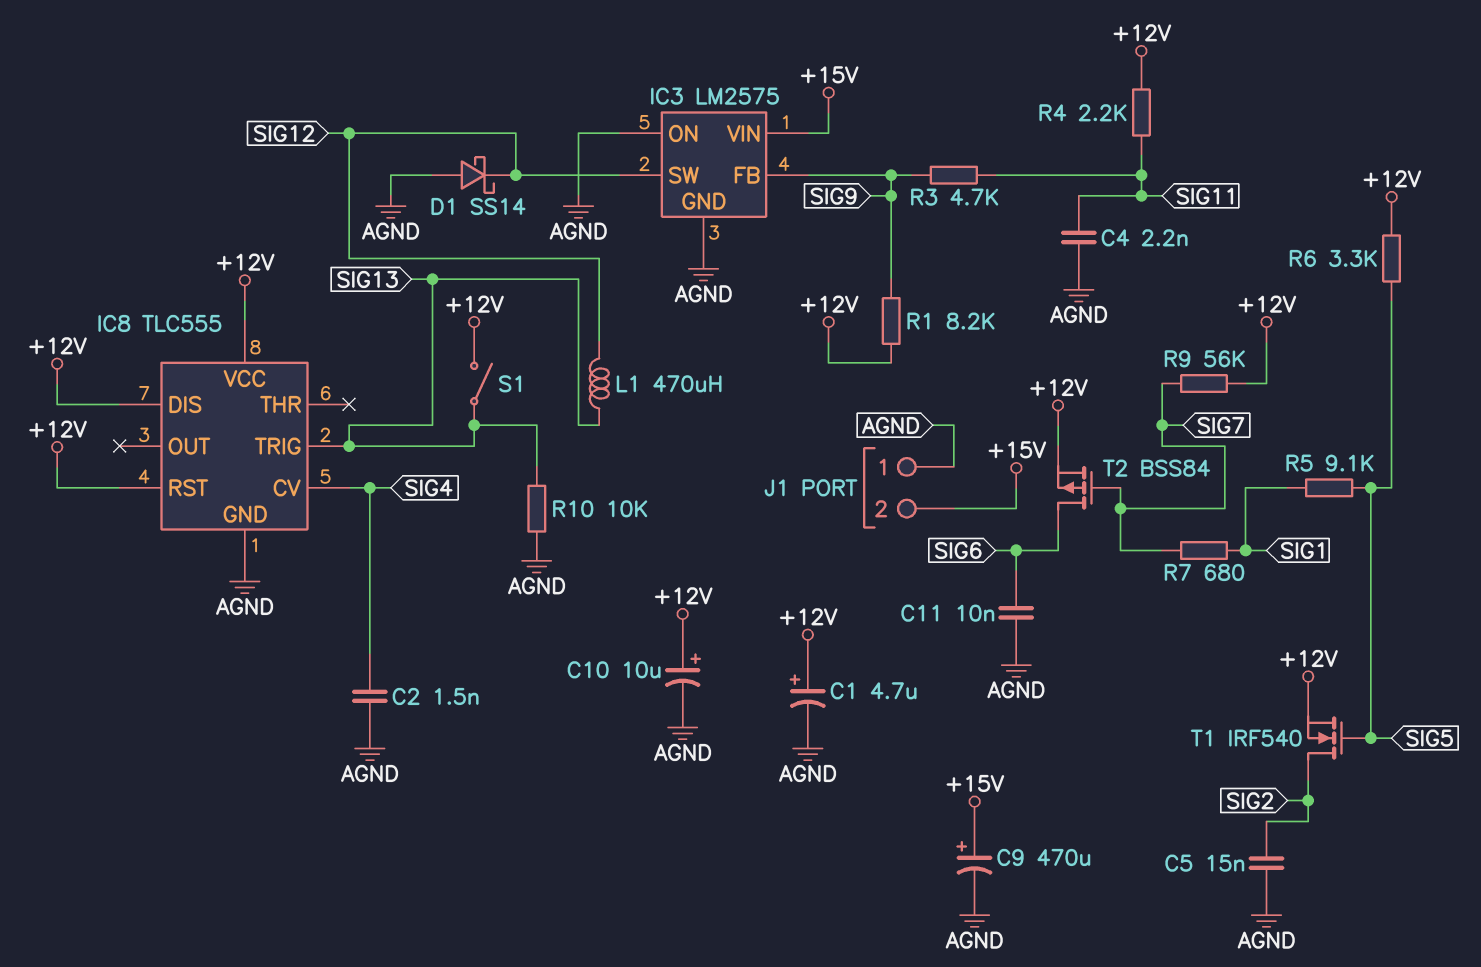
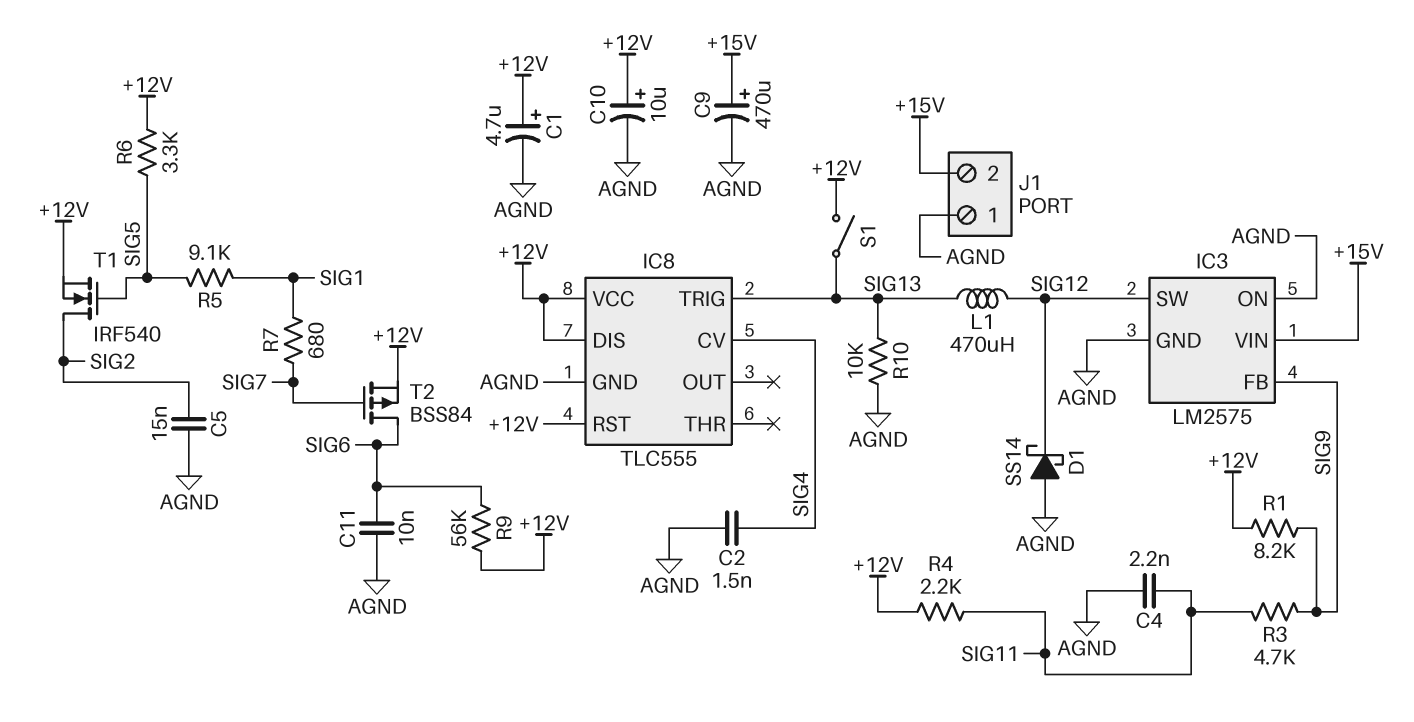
R9: 56k (+12V, SIG7) -> 56k (+12V, SIG6)

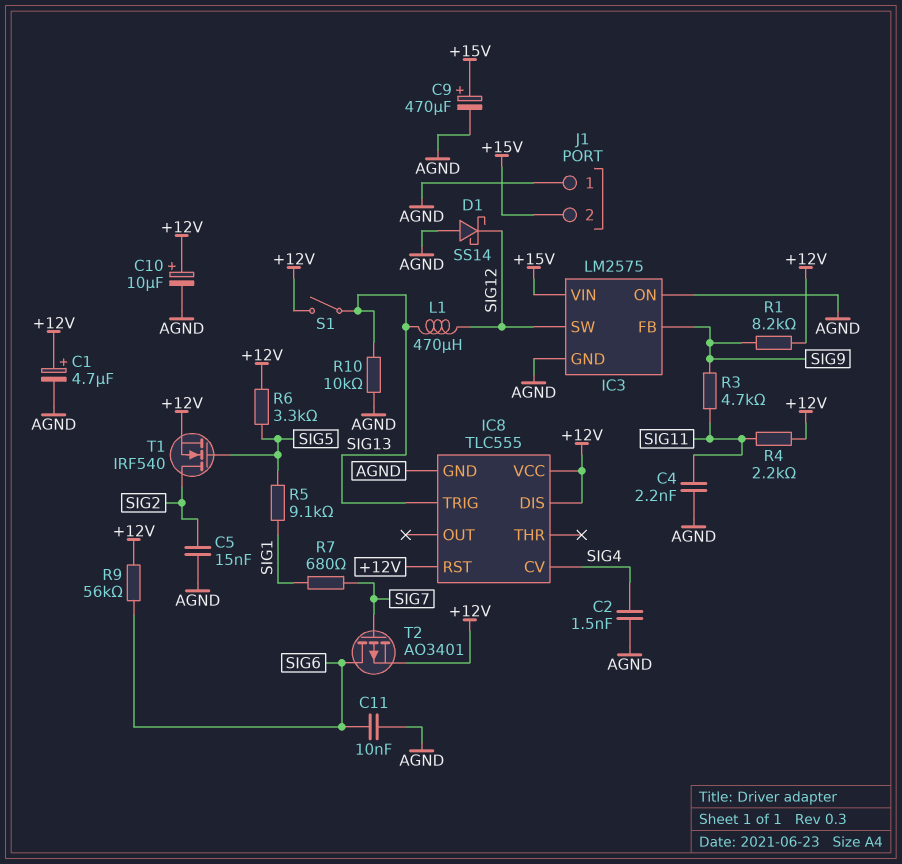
T2: PMOS BSS84 (G SIG7, D SIG6, S +12V) -> PMOS AO3401 (G SIG7, D SIG6, S +12V)

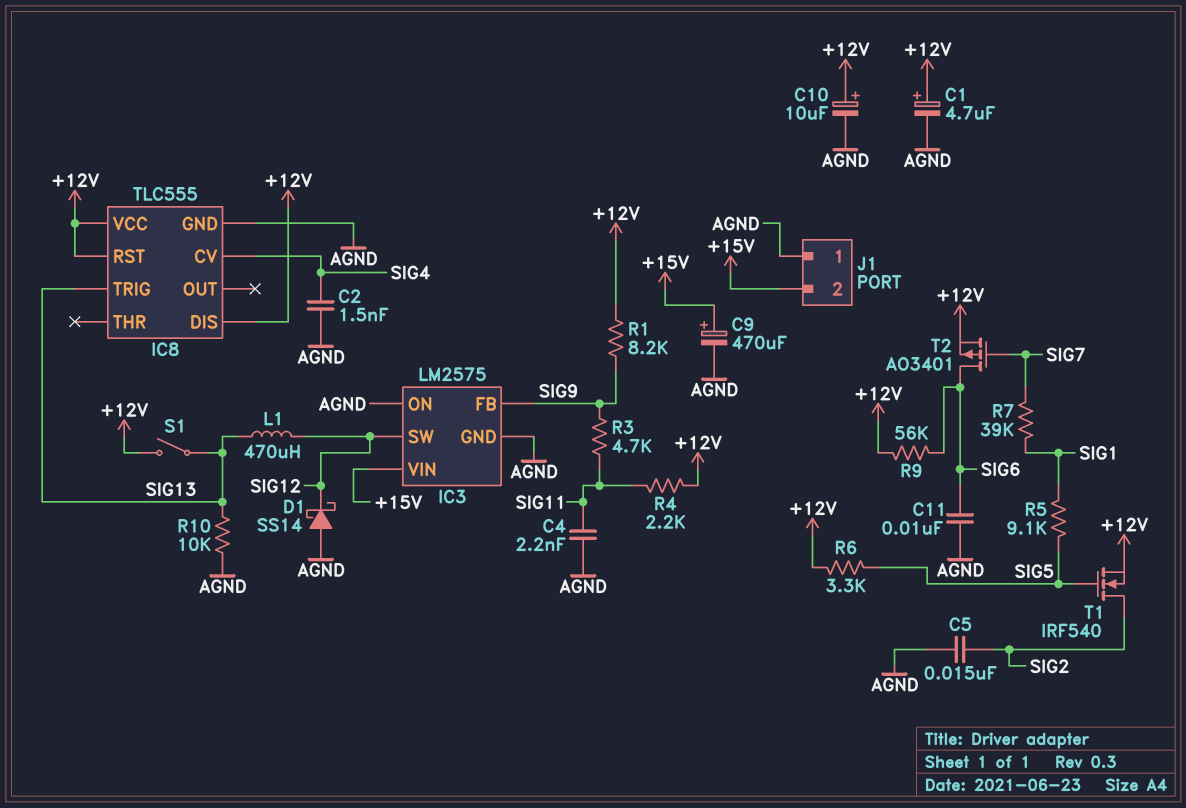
R7: 680 (SIG1, SIG7) -> 39k (SIG1, SIG7)

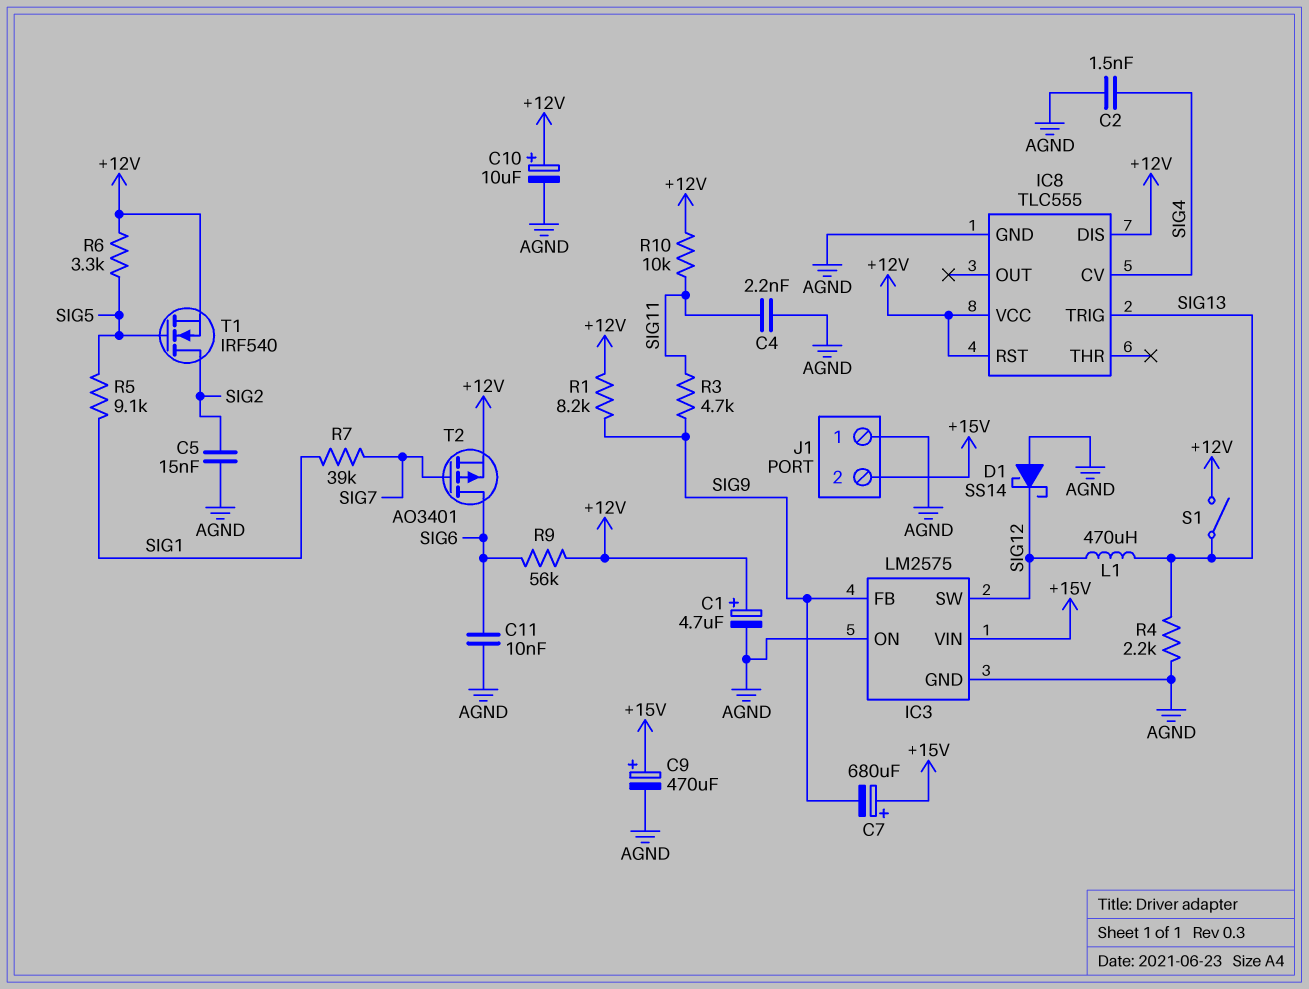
C7: none -> 680uF (plus +15V, minus SIG9)
R4: 2.2k (+12V, SIG11) -> 2.2k (AGND, SIG13)
R10: 10k (AGND, SIG13) -> 10k (+12V, SIG11)

